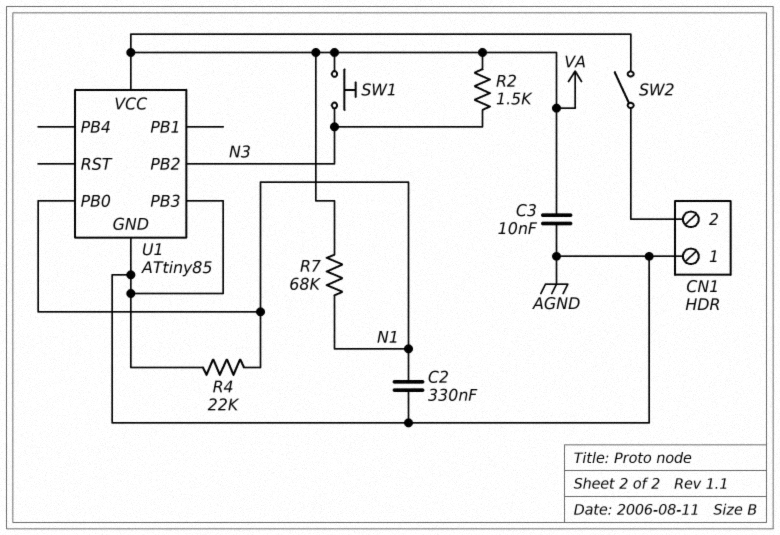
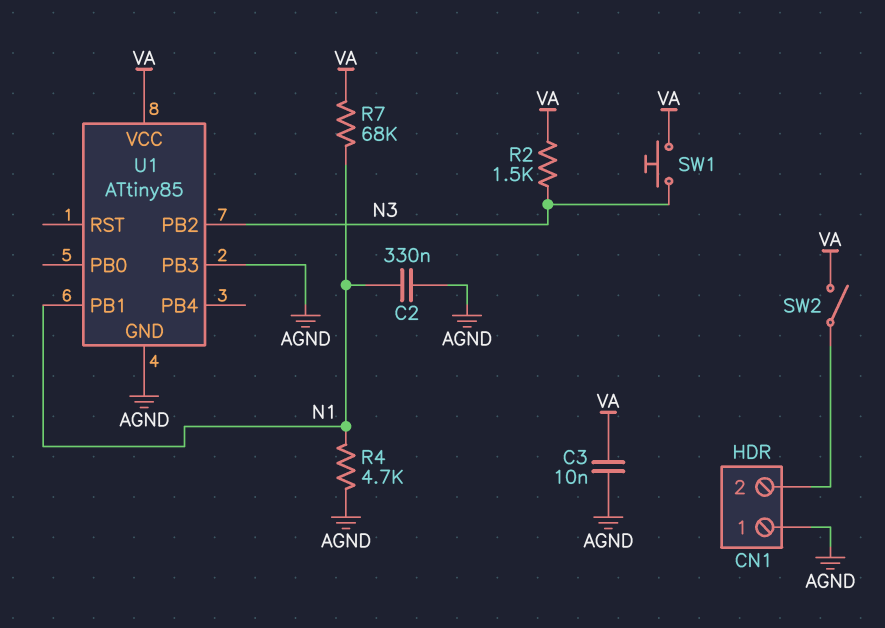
R4: 22k (AGND, N1) -> 4.7k (AGND, N1)
U1 pin PB0: N1 -> none
U1 pin PB1: none -> N1

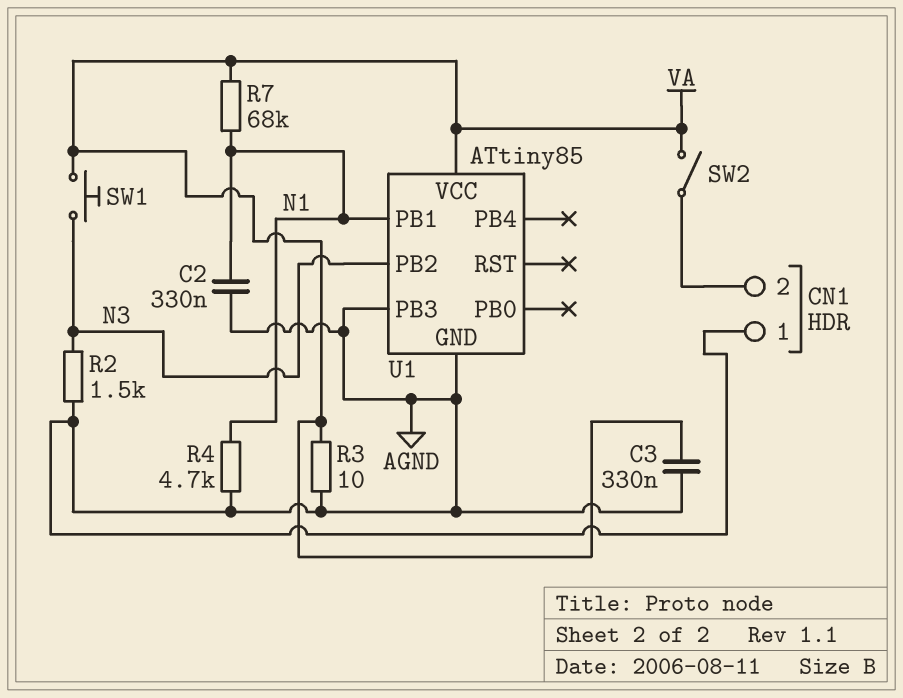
C3: 10nF (AGND, VA) -> 330nF (AGND, VA)
R2: 1.5k (N3, VA) -> 1.5k (AGND, N3)
R3: none -> 10 (AGND, VA)

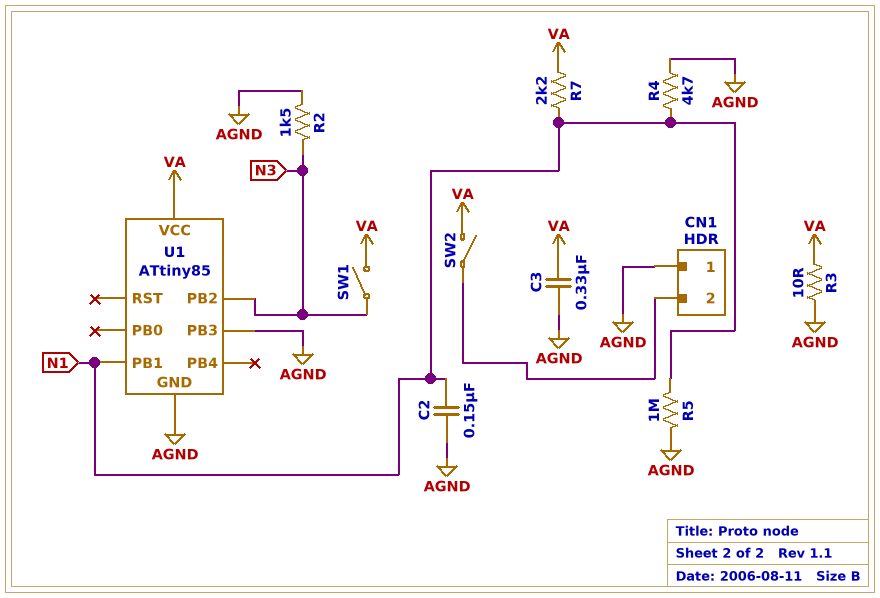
C2: 330nF (AGND, N1) -> 150nF (AGND, N1)
R5: none -> 1M (AGND, N1)
R7: 68k (N1, VA) -> 2.2k (N1, VA)
SW1: button (N3, VA) -> switch (N3, VA)

